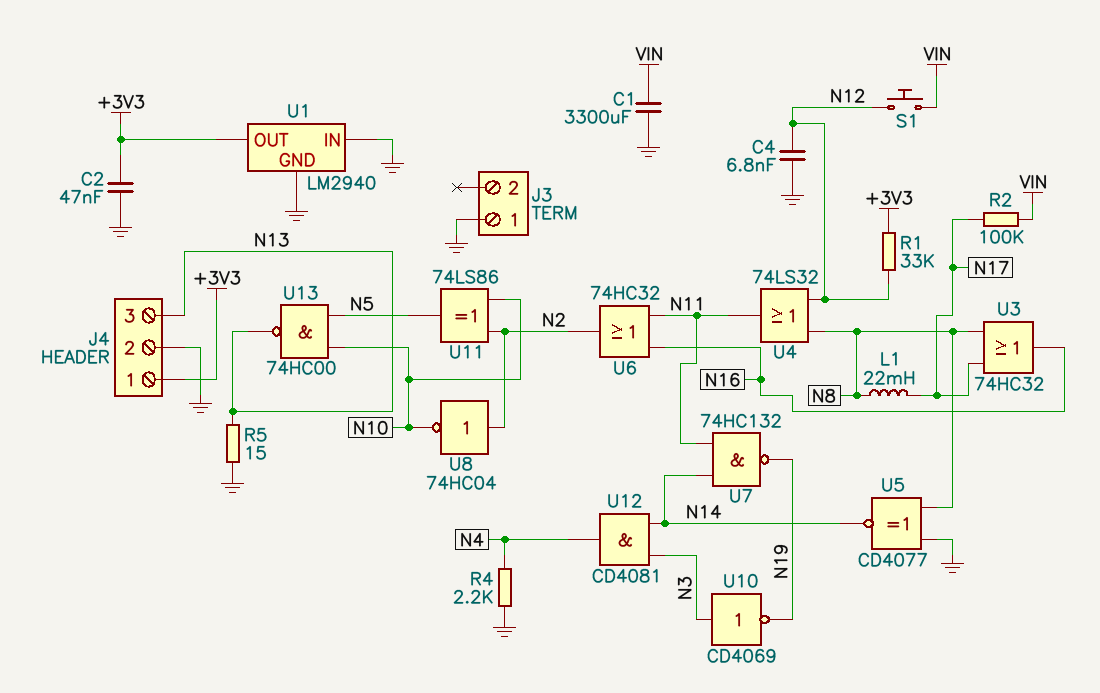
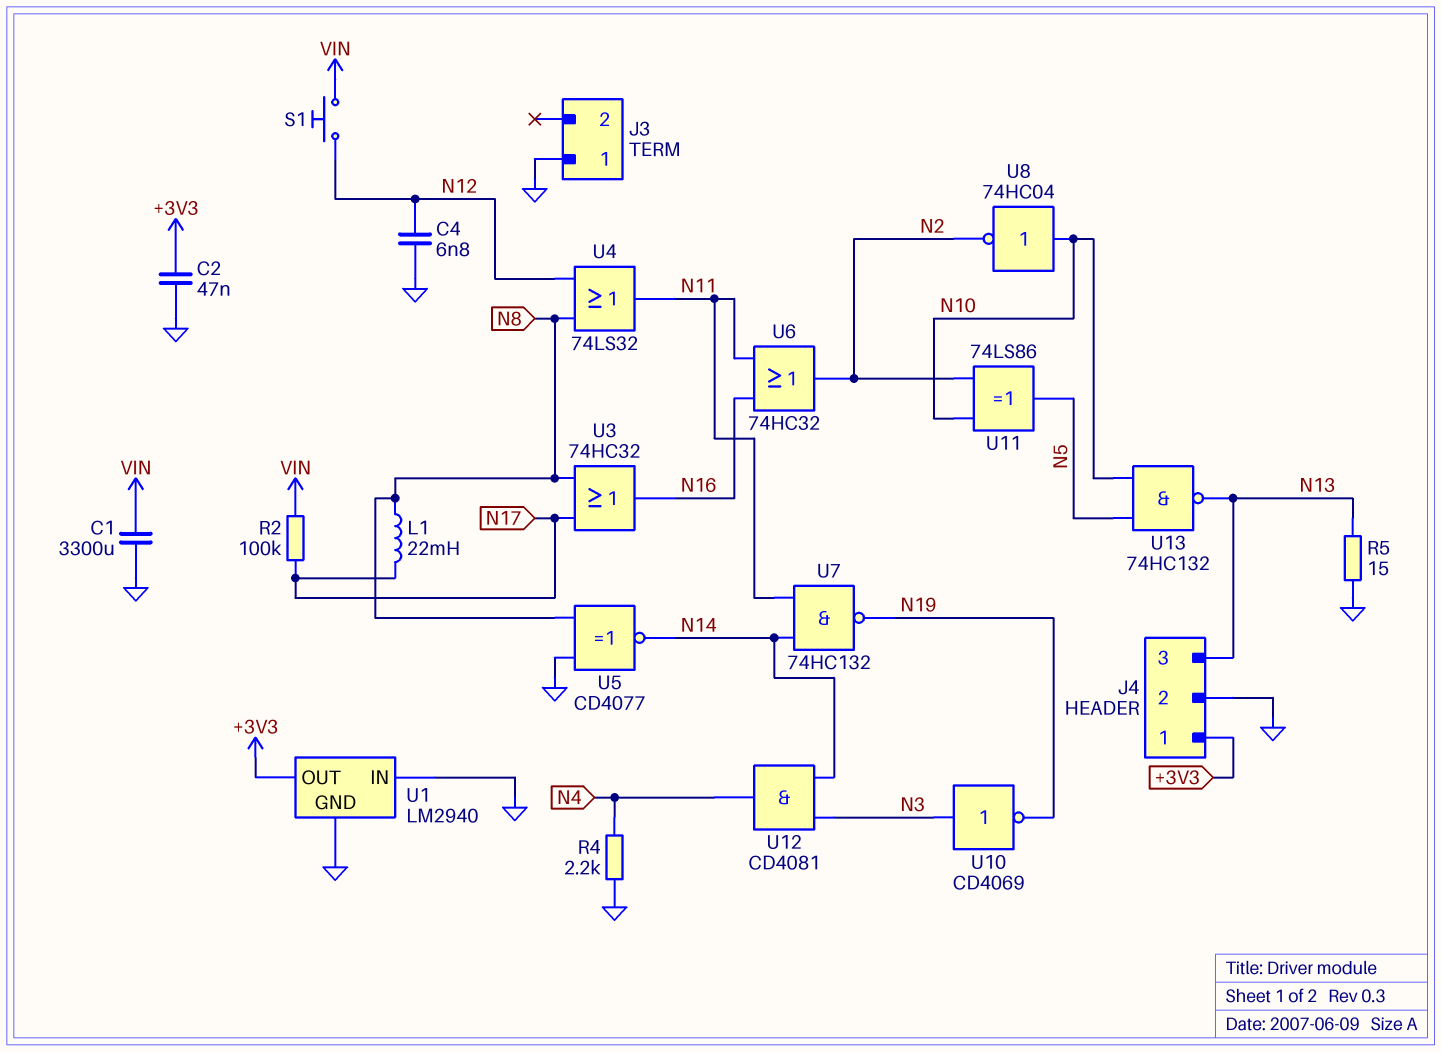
R1: 33k (+3V3, N12) -> none
U8: NOT 74HC04 (in N2, out N10) -> NOT 74HC04 (in N10, out N2)
U13: NAND 74HC00 (in N5, in N10, out N13) -> NAND 74HC132 (in N5, in N10, out N13)

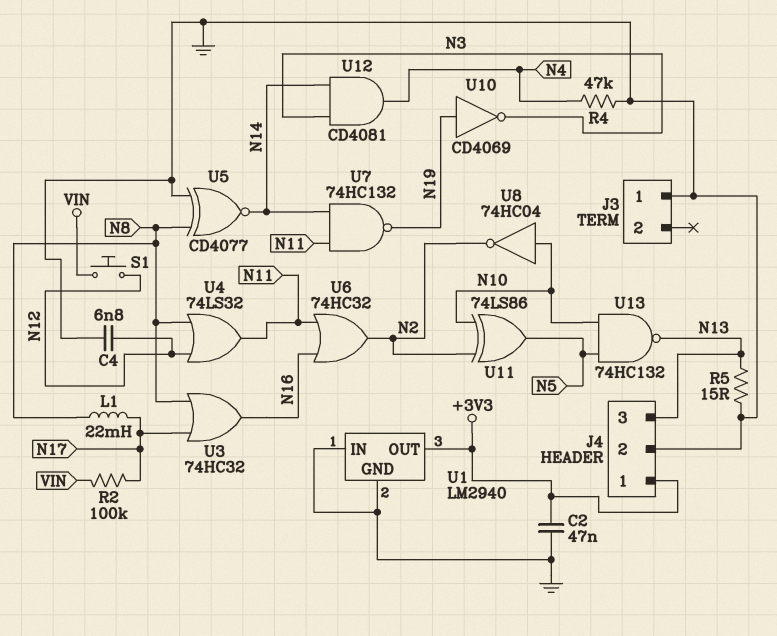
C1: 3300uF (GND, VIN) -> none
R4: 2.2k (GND, N4) -> 47k (GND, N4)
U10: NOT CD4069 (in N3, out N19) -> NOT CD4069 (in N19, out N3)

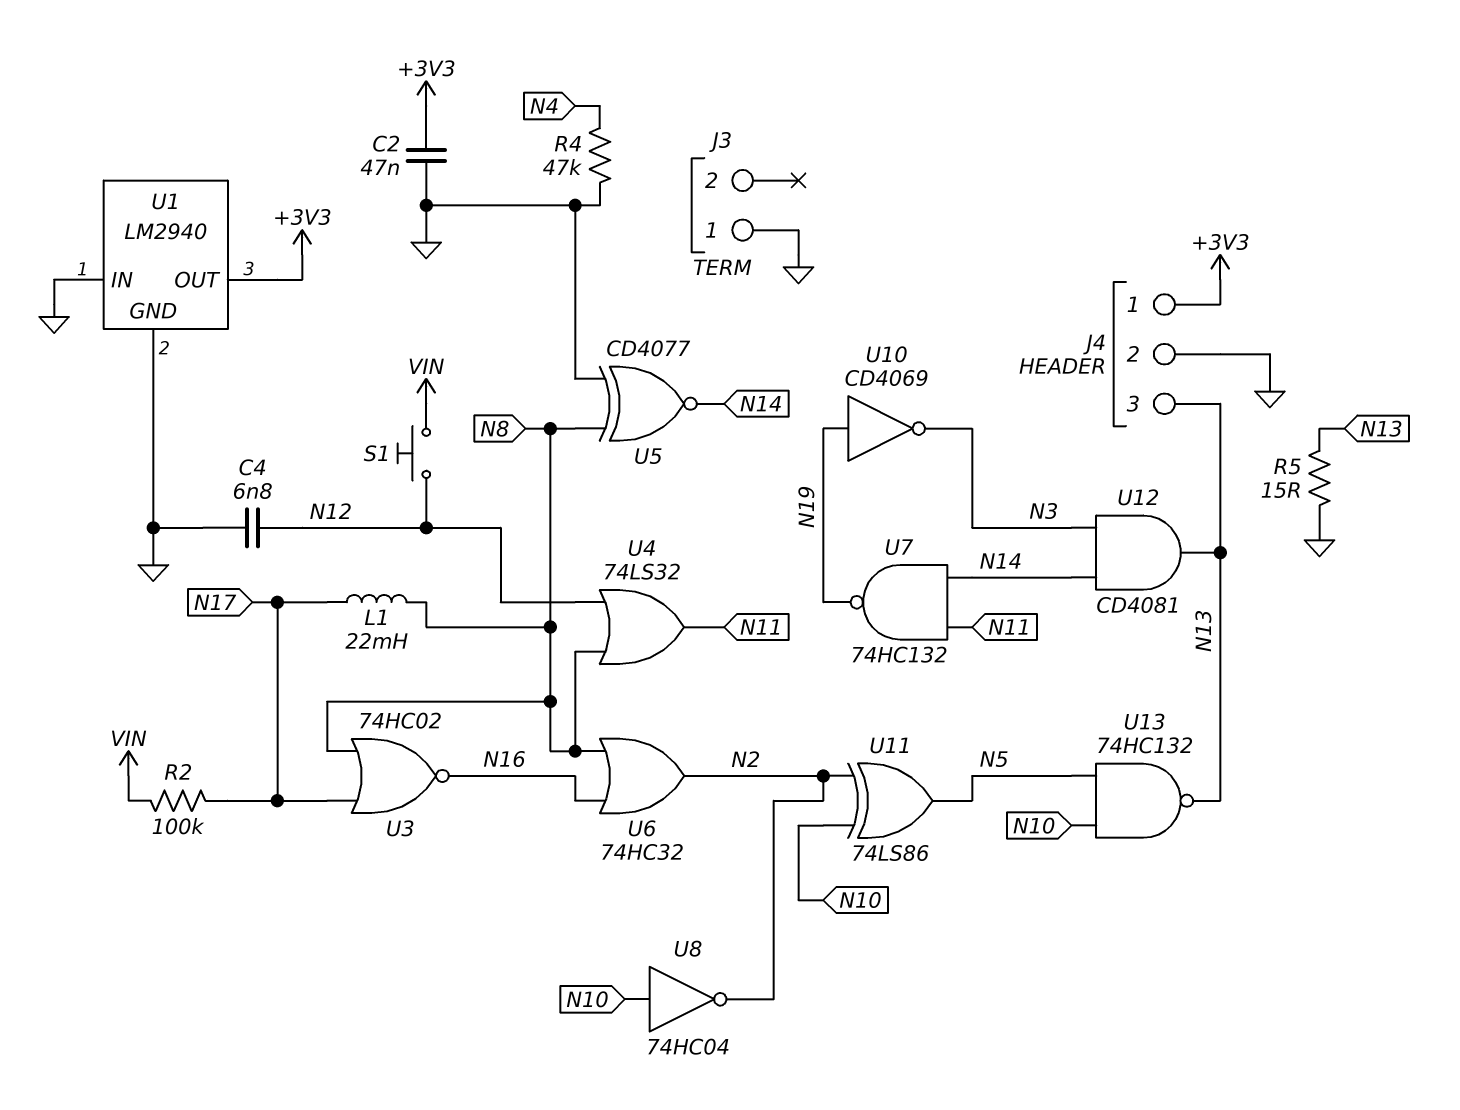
U3: OR 74HC32 (in N8, in N17, out N16) -> NOR 74HC02 (in N8, in N17, out N16)
U6: OR 74HC32 (in N11, in N16, out N2) -> OR 74HC32 (in N8, in N16, out N2)
U12: AND CD4081 (in N3, in N14, out N4) -> AND CD4081 (in N3, in N14, out N13)

